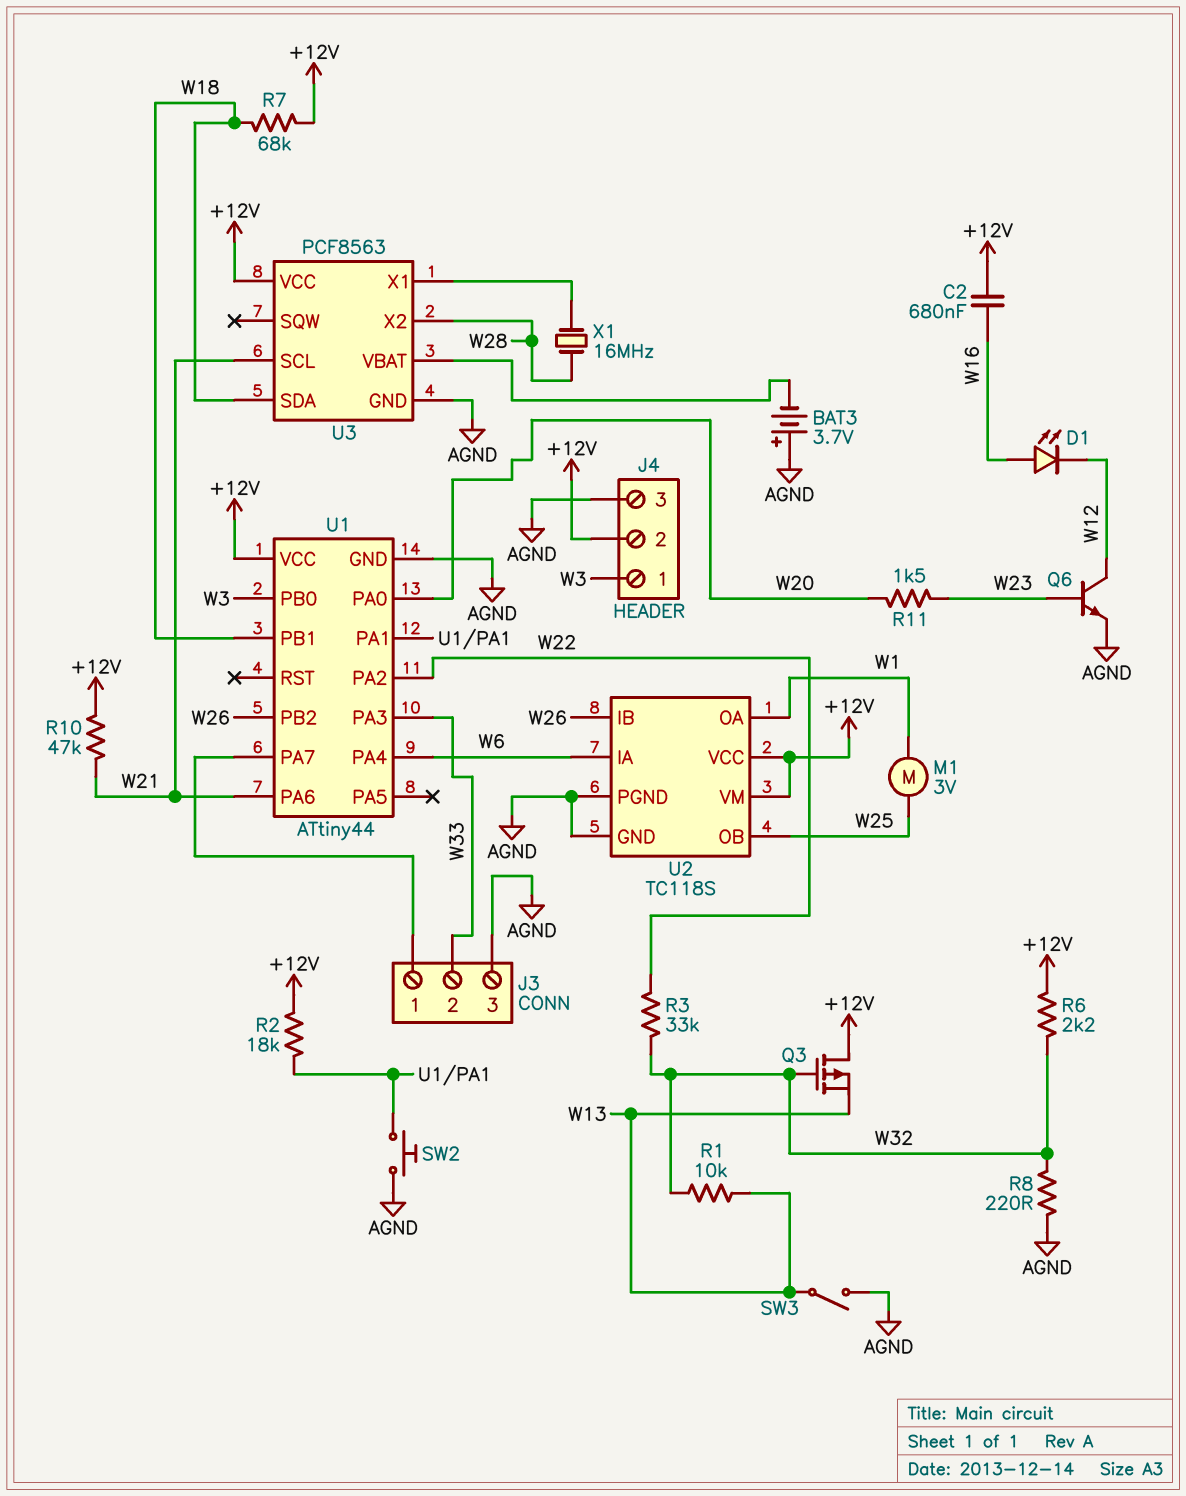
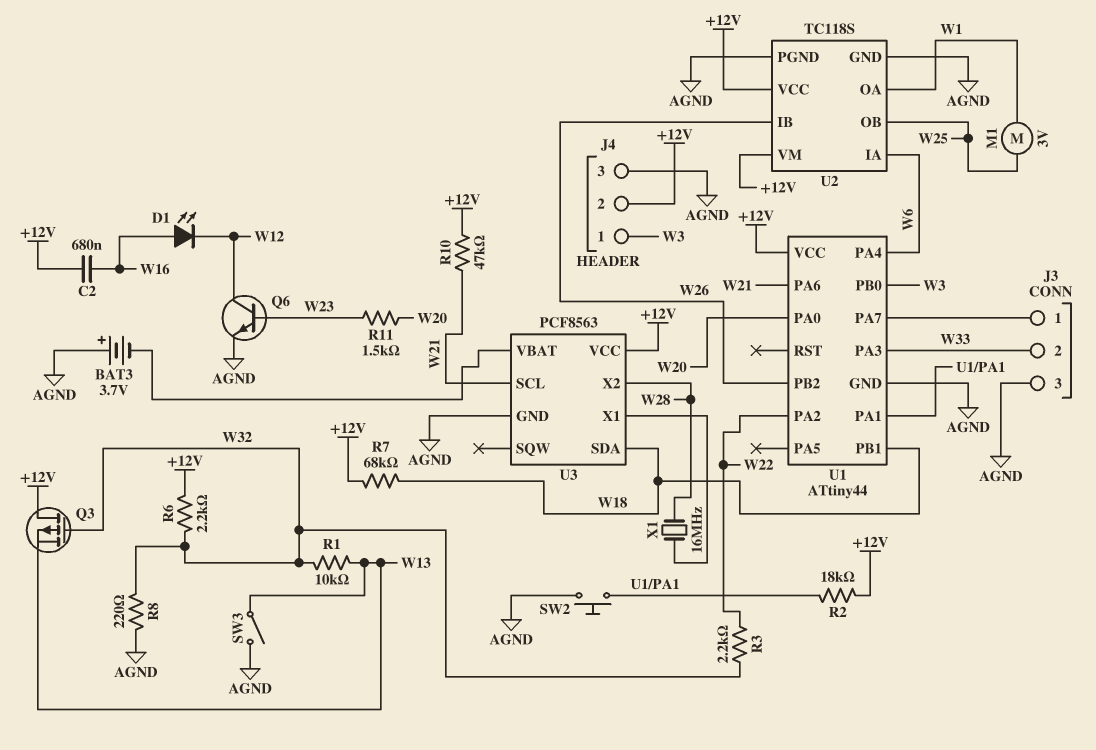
R3: 33k (W22, W32) -> 2.2k (W22, W32)

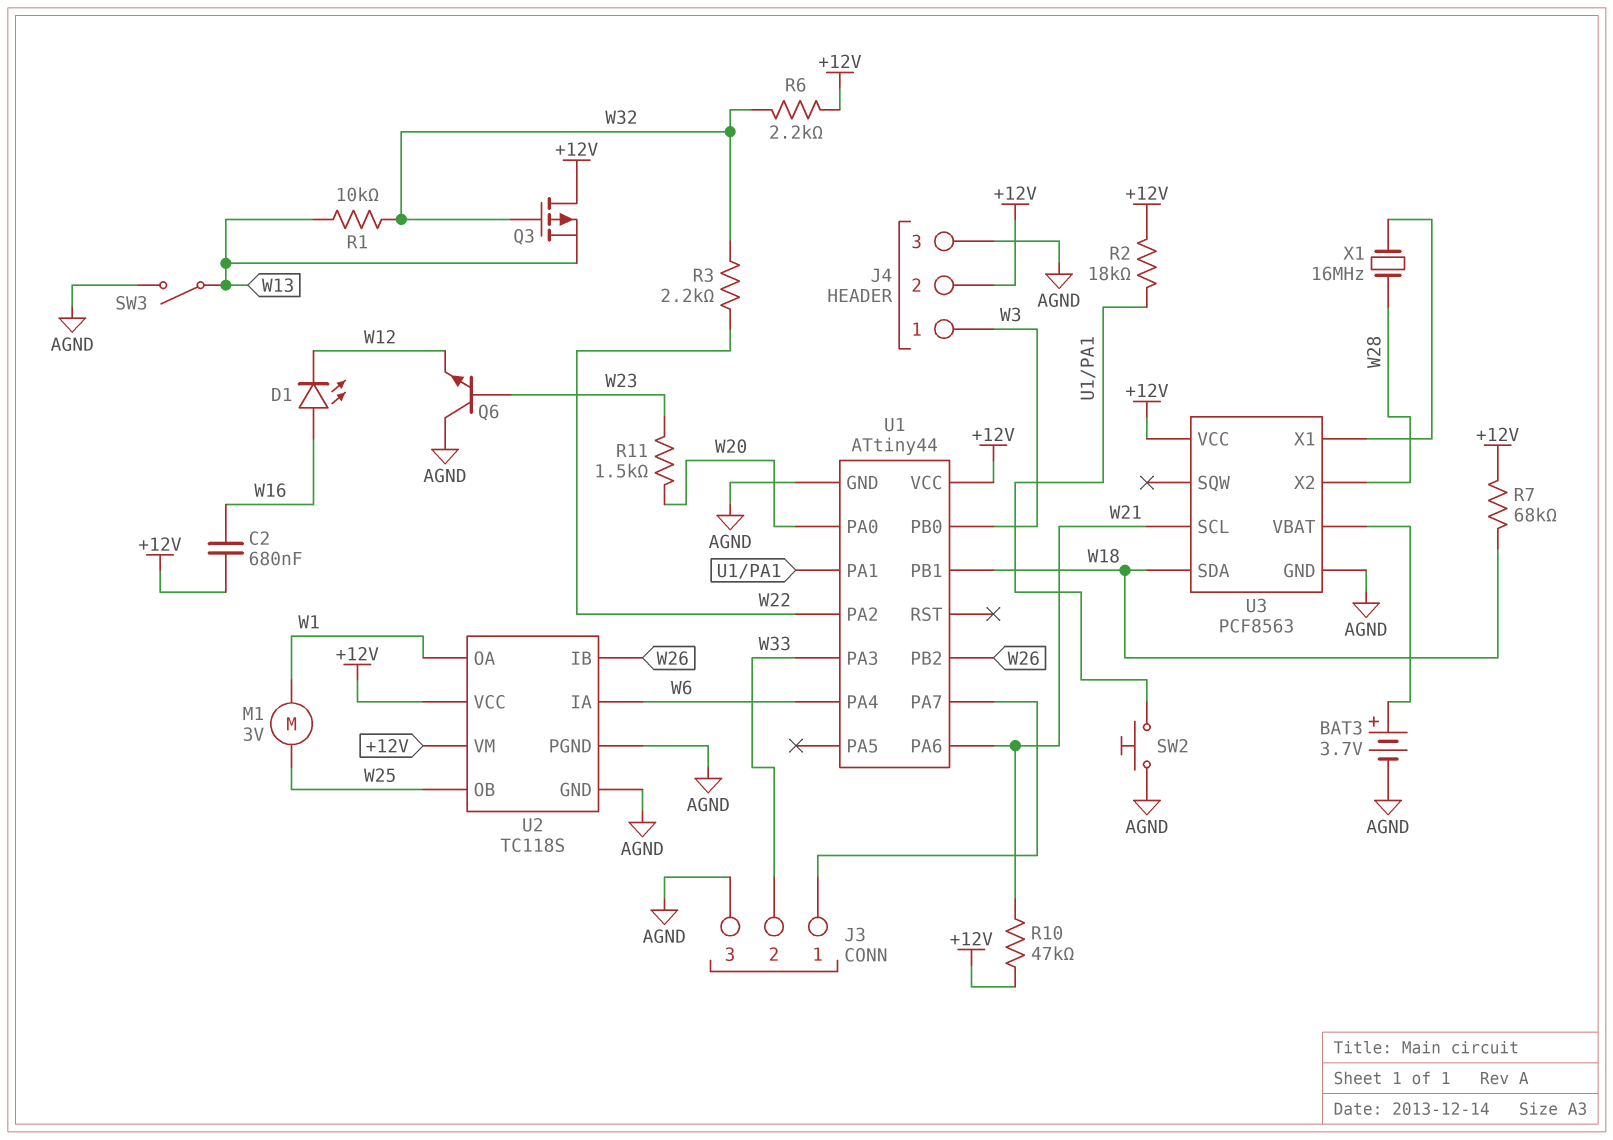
BAT3: 3.7V (plus AGND, minus U3/VBAT) -> 3.7V (plus U3/VBAT, minus AGND)
Q6: NPN (B W23, C W12, E AGND) -> NPN (B W23, C AGND, E W12)
R8: 220 (AGND, W32) -> none

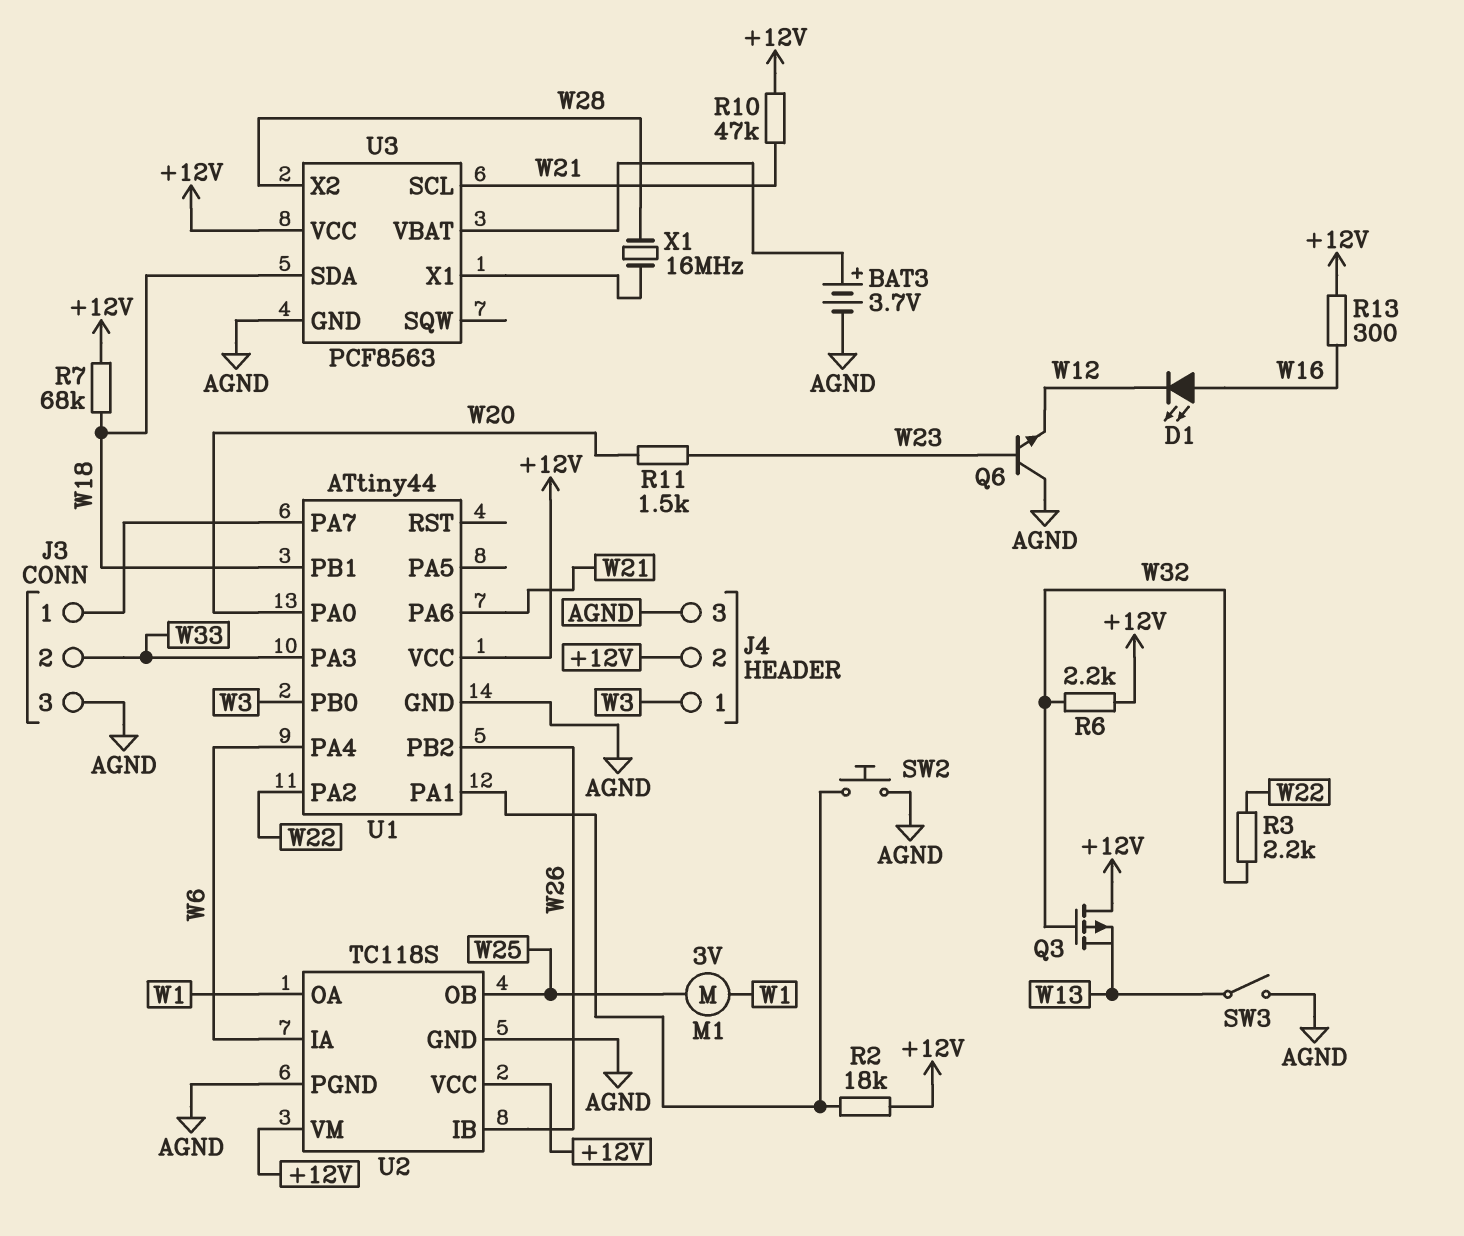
C2: 680nF (+12V, W16) -> none
R1: 10k (W13, W32) -> none
R13: none -> 300 (+12V, W16)

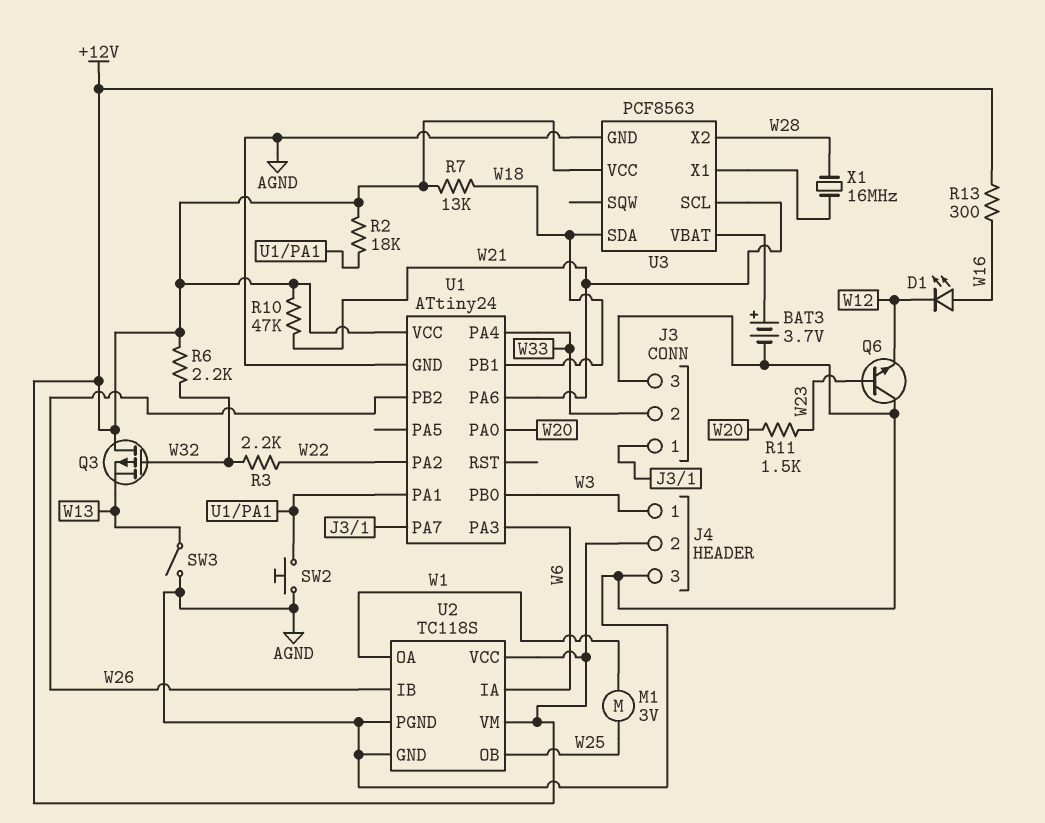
R7: 68k (+12V, W18) -> 13k (+12V, W18)
U1: ATtiny44 -> ATtiny24
U1 pin PA3: W33 -> W6
U1 pin PA4: W6 -> W33

